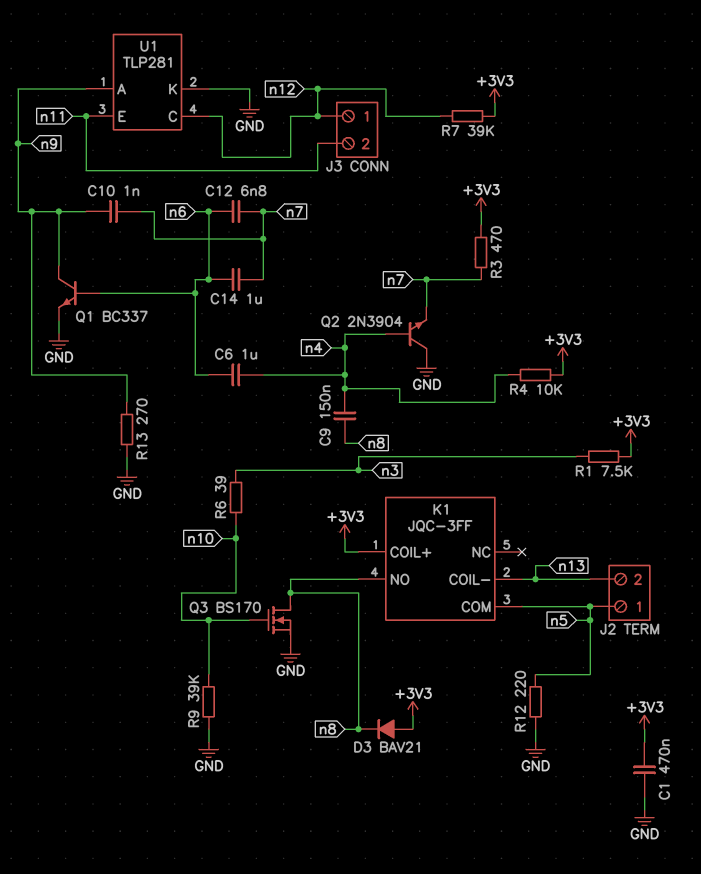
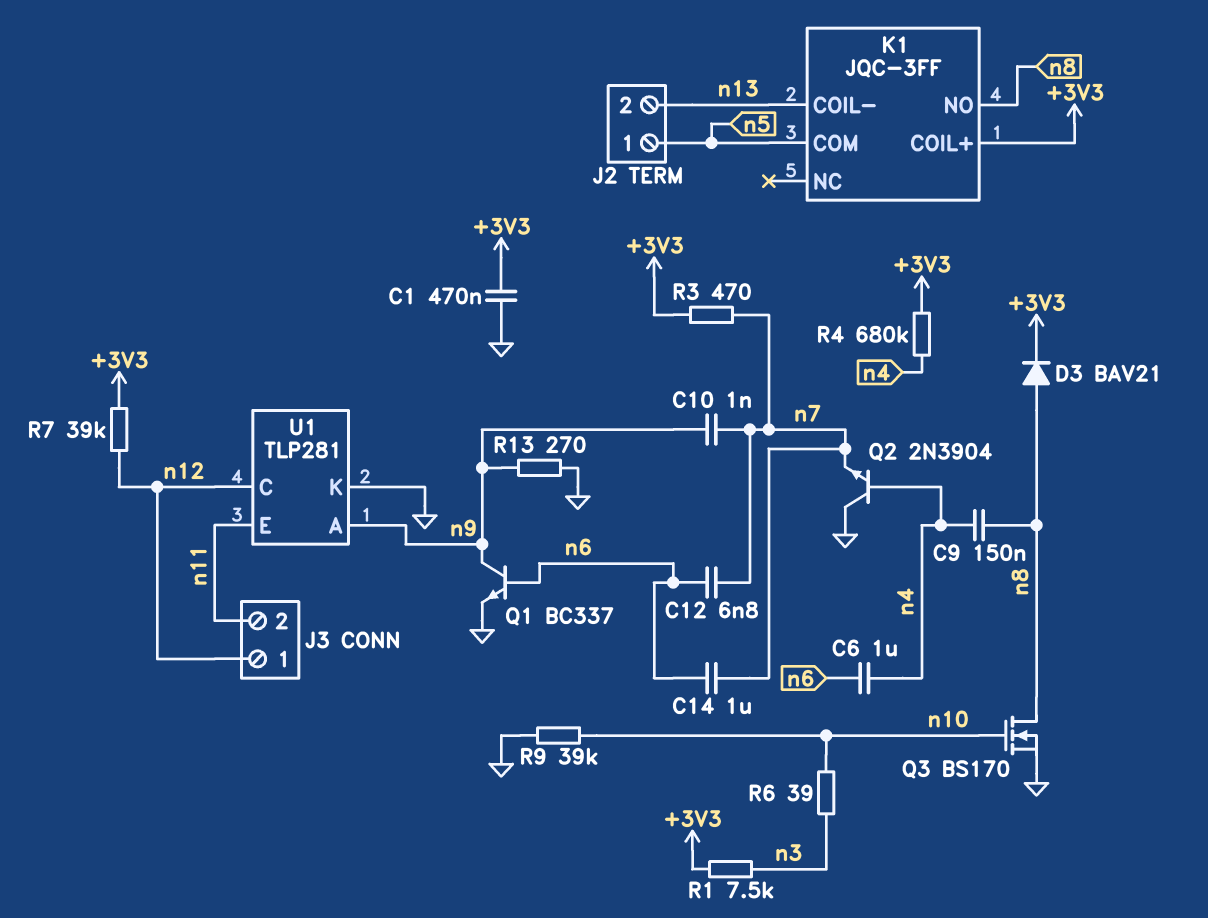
D3: diode BAV21 (A +3V3, K n8) -> diode BAV21 (A n8, K +3V3)
R4: 10k (+3V3, n4) -> 680k (+3V3, n4)
R12: 220 (GND, n5) -> none

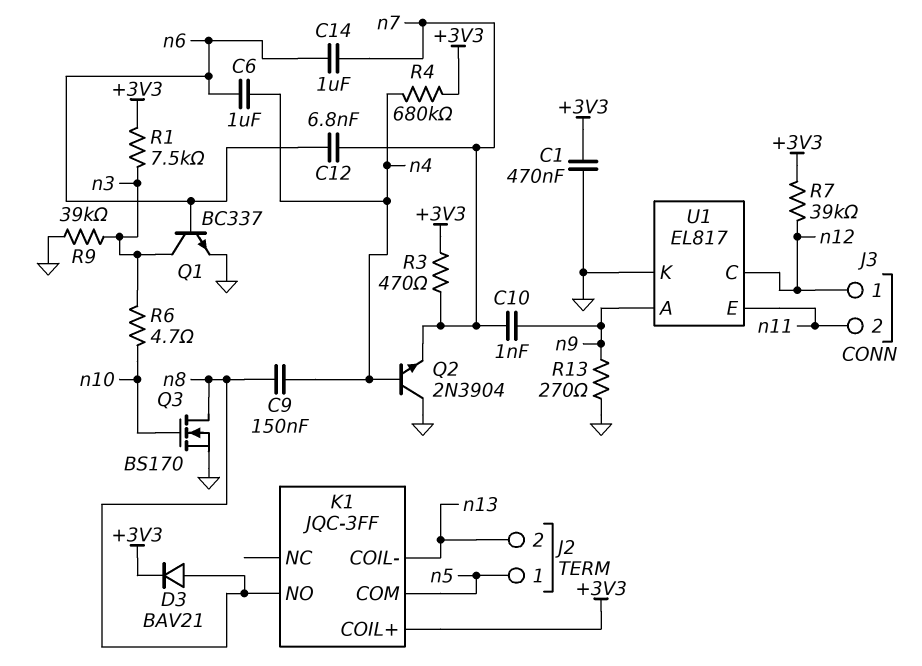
Q1: NPN BC337 (B n6, C n9, E GND) -> NPN BC337 (B n6, C n3, E GND)
R6: 39 (n3, n10) -> 4.7 (n3, n10)
R9: 39k (GND, n10) -> 39k (GND, n3)
U1: TLP281 -> EL817

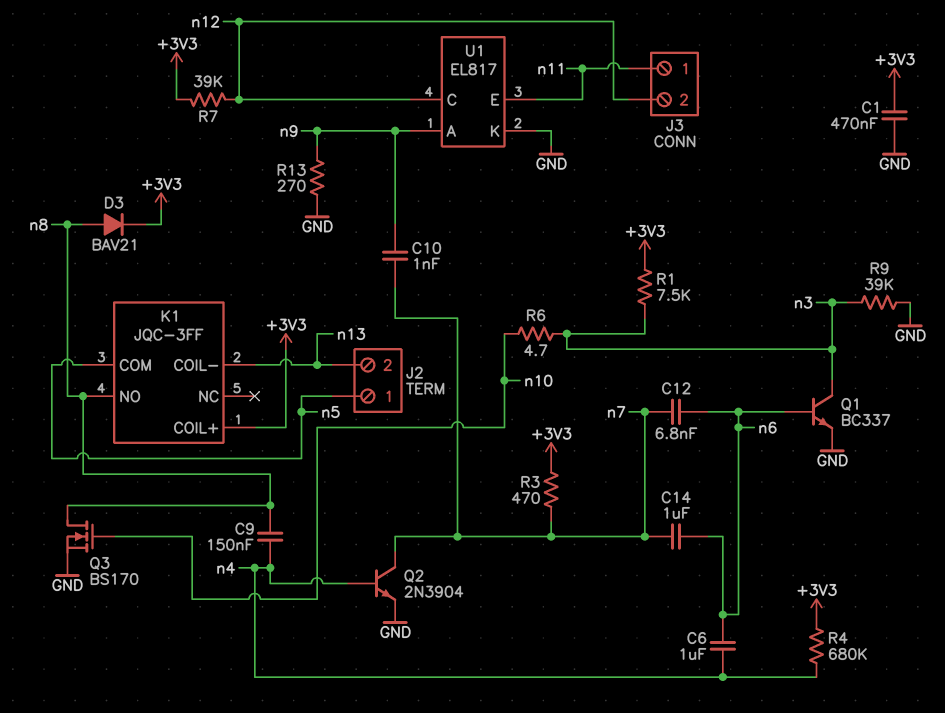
J3 pin 1: n12 -> n11
J3 pin 2: n11 -> n12
Q2: NPN 2N3904 (B n4, C GND, E n7) -> NPN 2N3904 (B n4, C n7, E GND)

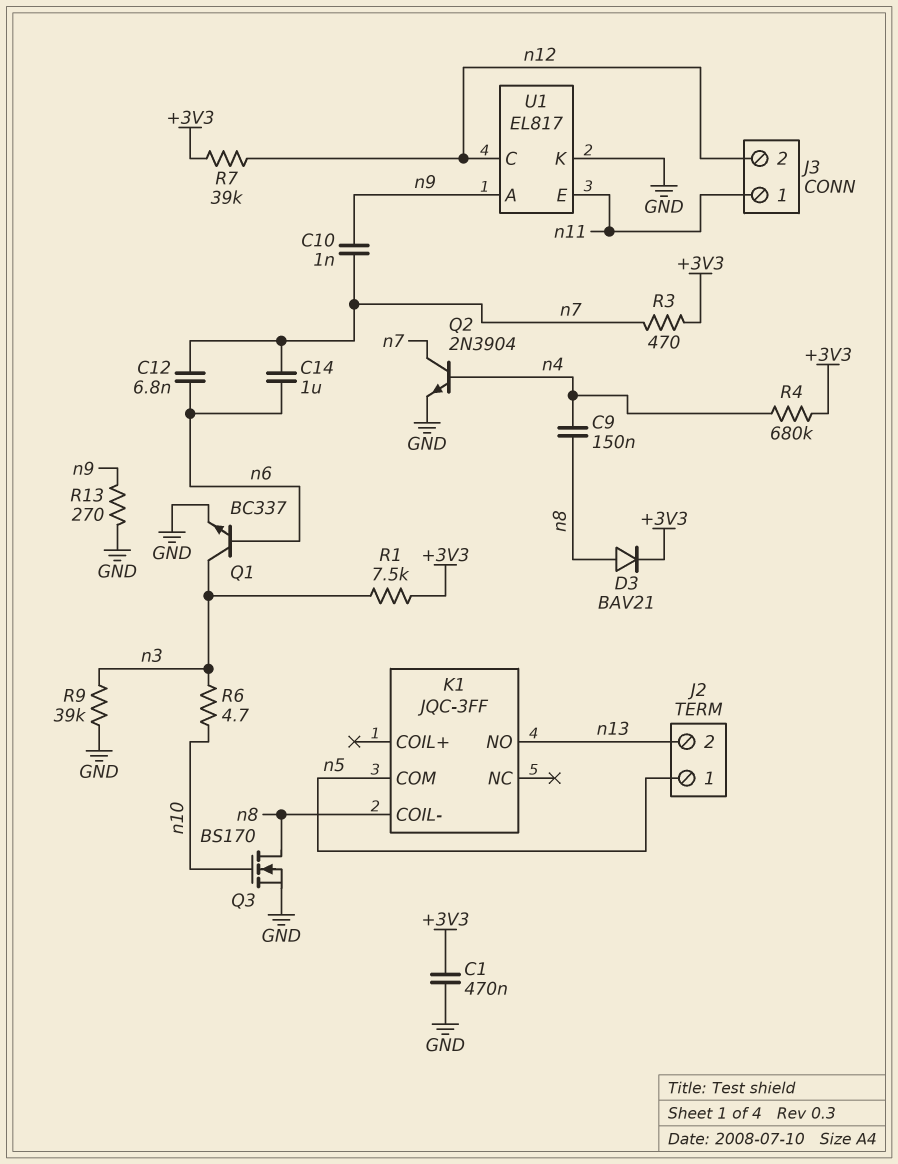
C6: 1uF (n4, n6) -> none
K1 pin COIL+: +3V3 -> none
K1 pin COIL-: n13 -> n8
K1 pin NO: n8 -> n13

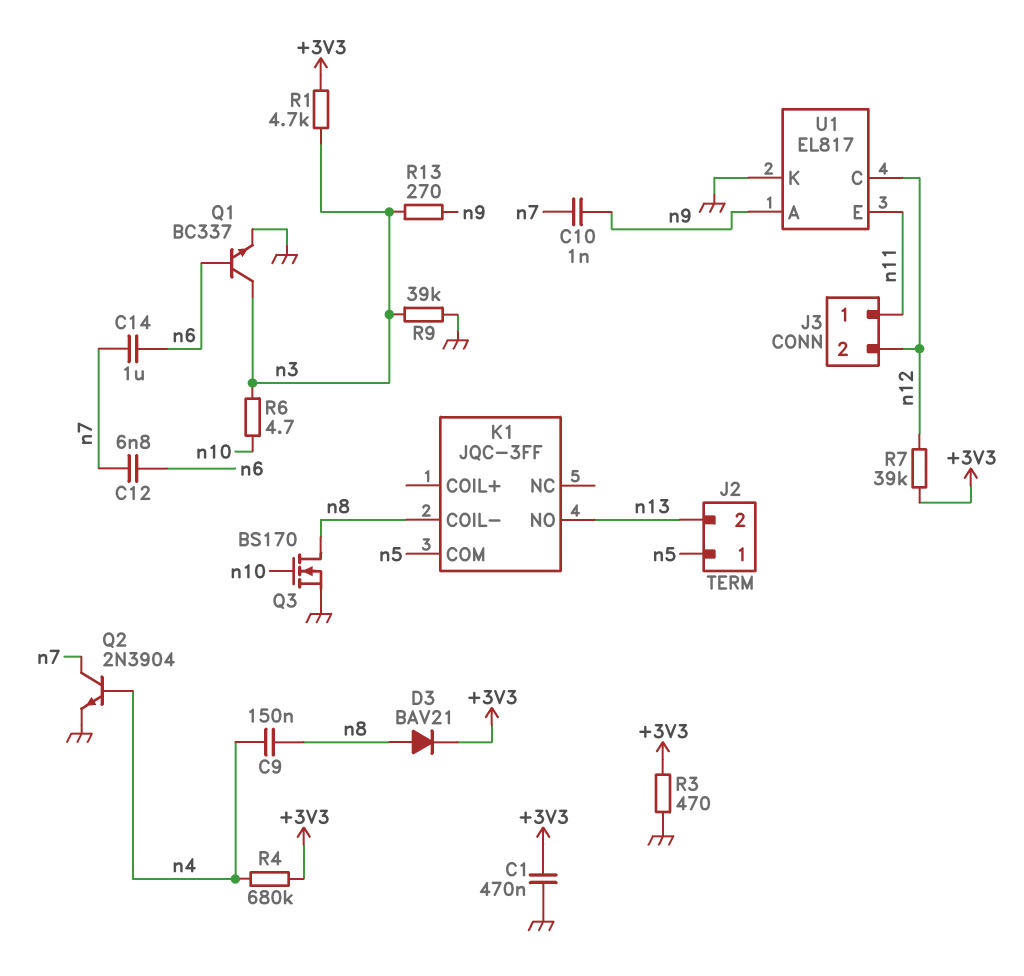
R1: 7.5k (+3V3, n3) -> 4.7k (+3V3, n3)
R3: 470 (+3V3, n7) -> 470 (+3V3, GND)
R13: 270 (GND, n9) -> 270 (n3, n9)

